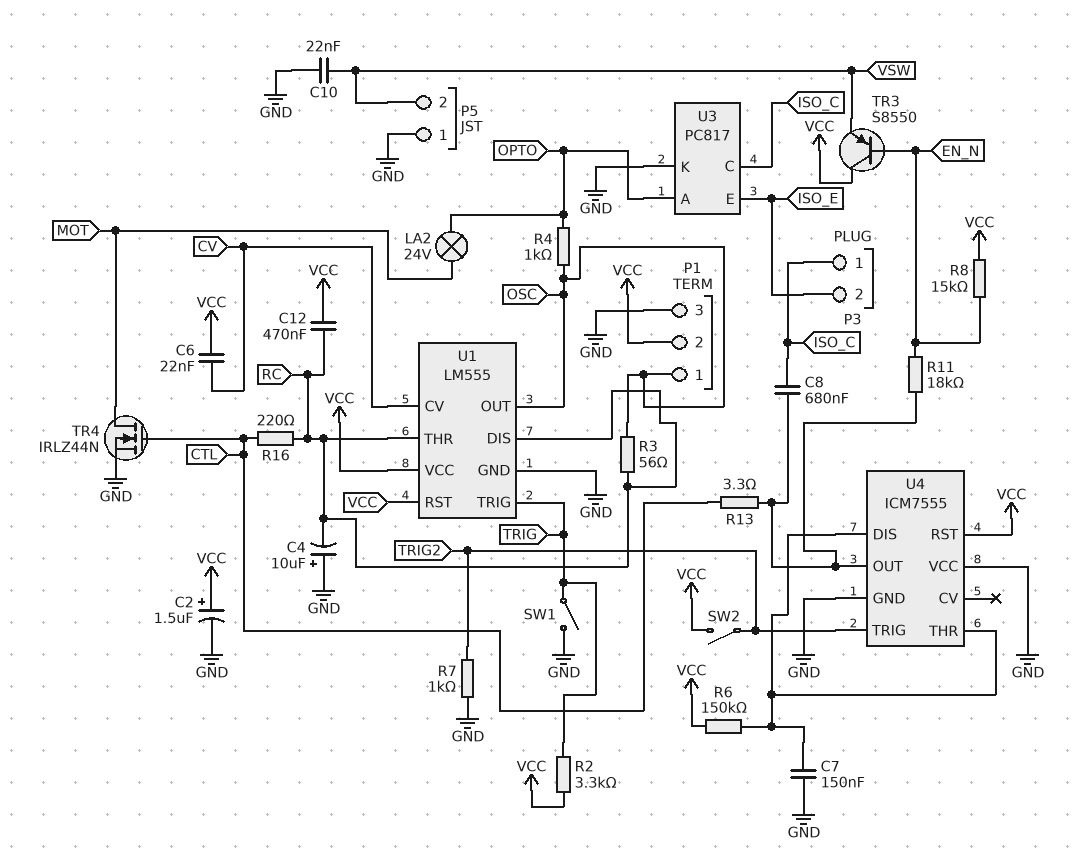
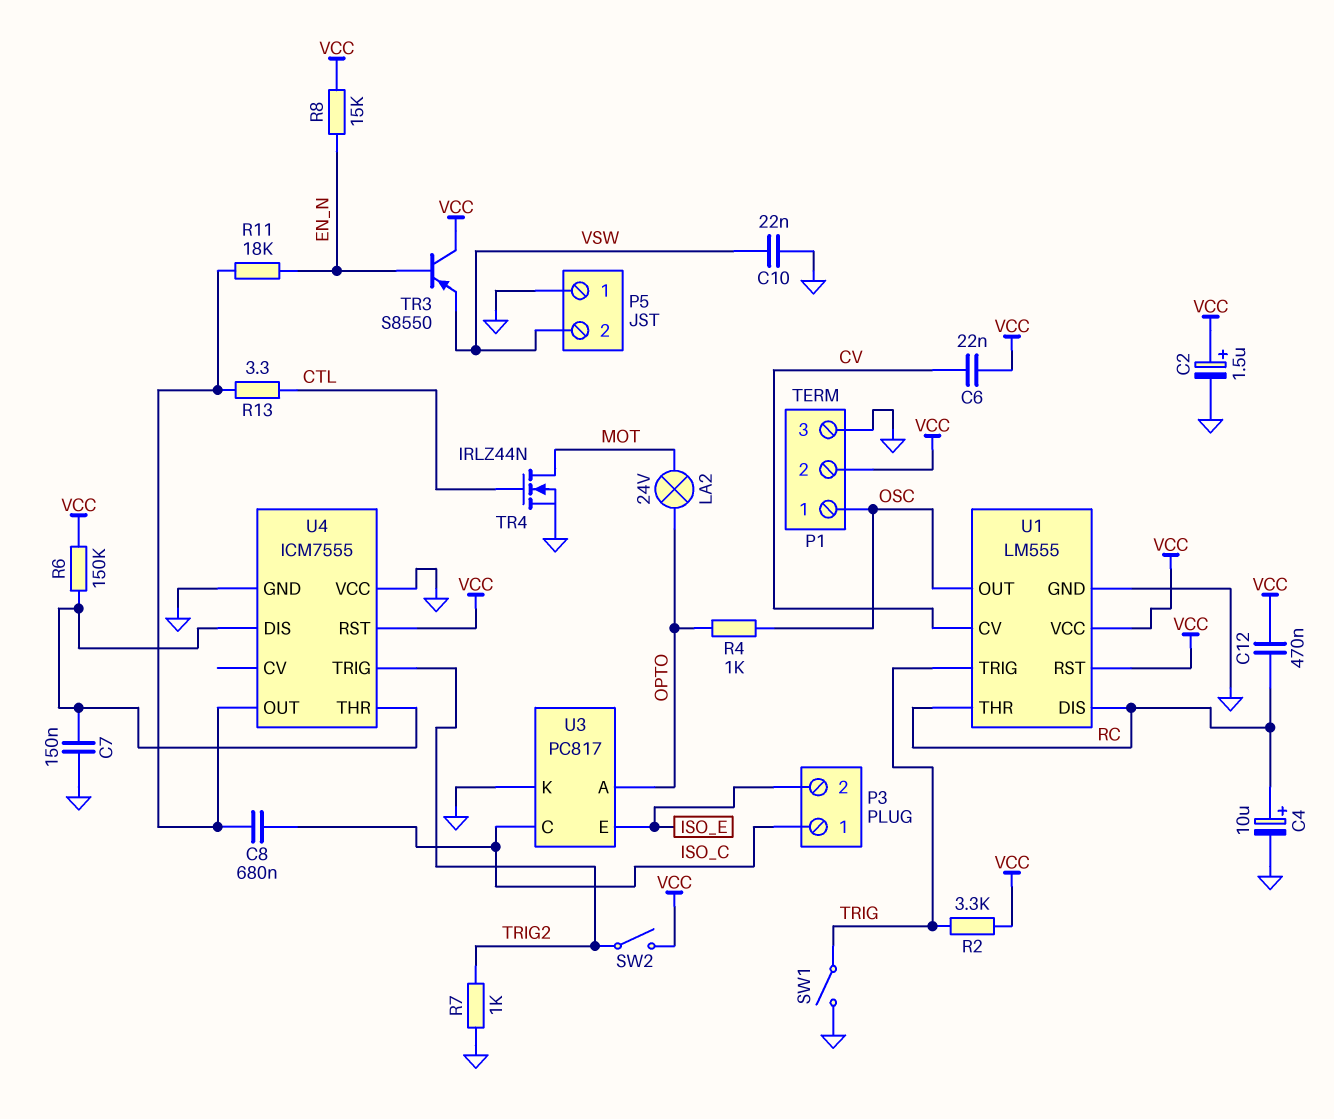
C4: 10uF (plus GND, minus RC) -> 10uF (plus RC, minus GND)
R3: 56 (OSC, RC) -> none
R16: 220 (CTL, RC) -> none

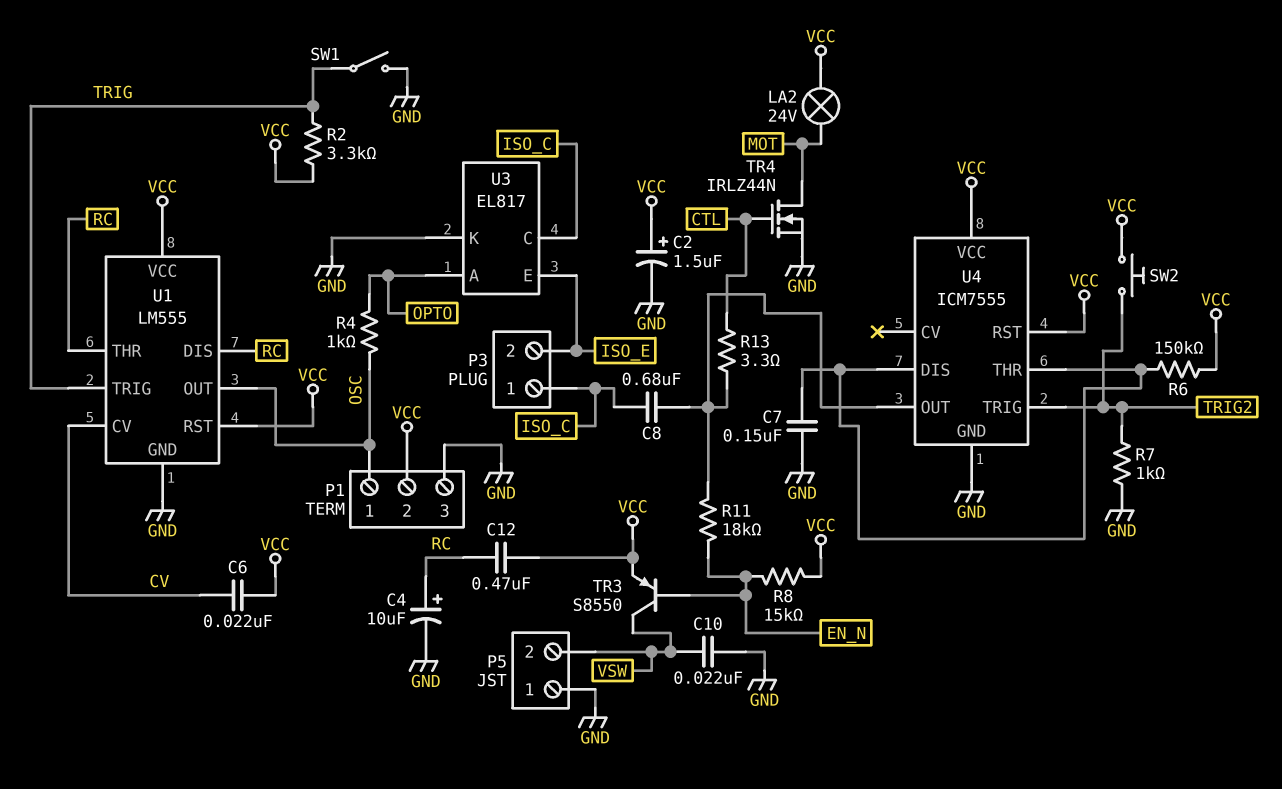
LA2: lamp 24V (MOT, OPTO) -> lamp 24V (MOT, VCC)
SW2: switch (TRIG2, VCC) -> button (TRIG2, VCC)
TR3: PNP S8550 (B EN_N, C VCC, E VSW) -> PNP S8550 (B EN_N, C VSW, E VCC)
U3: PC817 -> EL817
U4 pin VCC: GND -> VCC

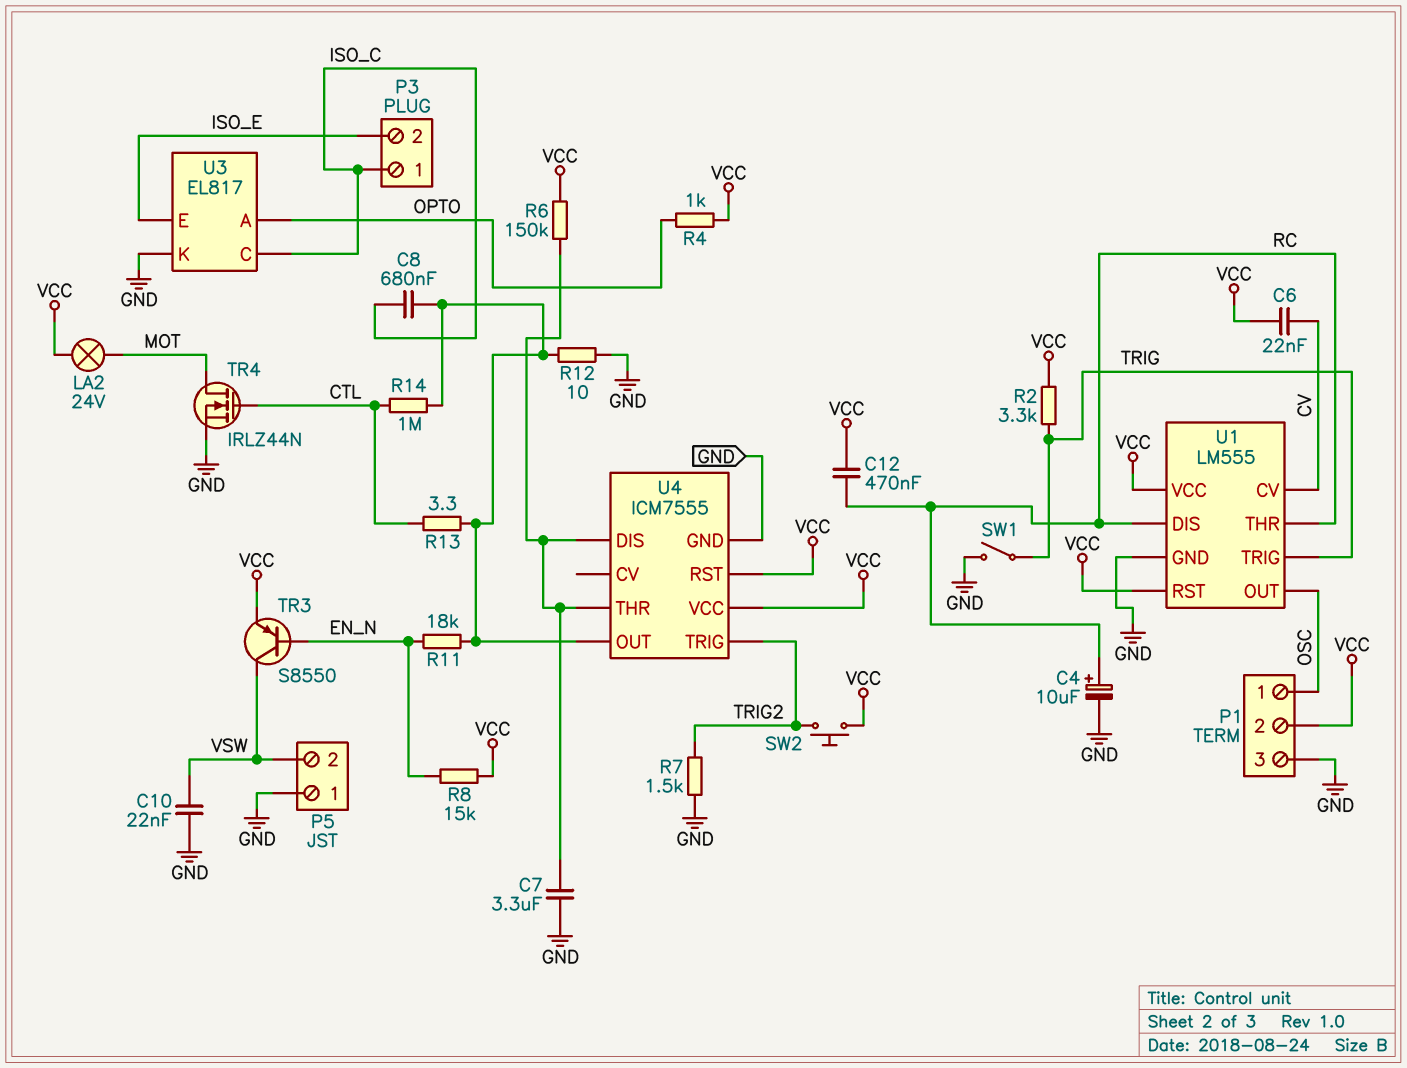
C2: 1.5uF (plus VCC, minus GND) -> none
C7: 150nF (GND, U4/DIS) -> 3.3uF (GND, U4/DIS)
R4: 1k (OPTO, OSC) -> 1k (OPTO, VCC)
R7: 1k (GND, TRIG2) -> 1.5k (GND, TRIG2)
R12: none -> 10 (GND, U4/OUT)
R14: none -> 1M (CTL, U4/OUT)

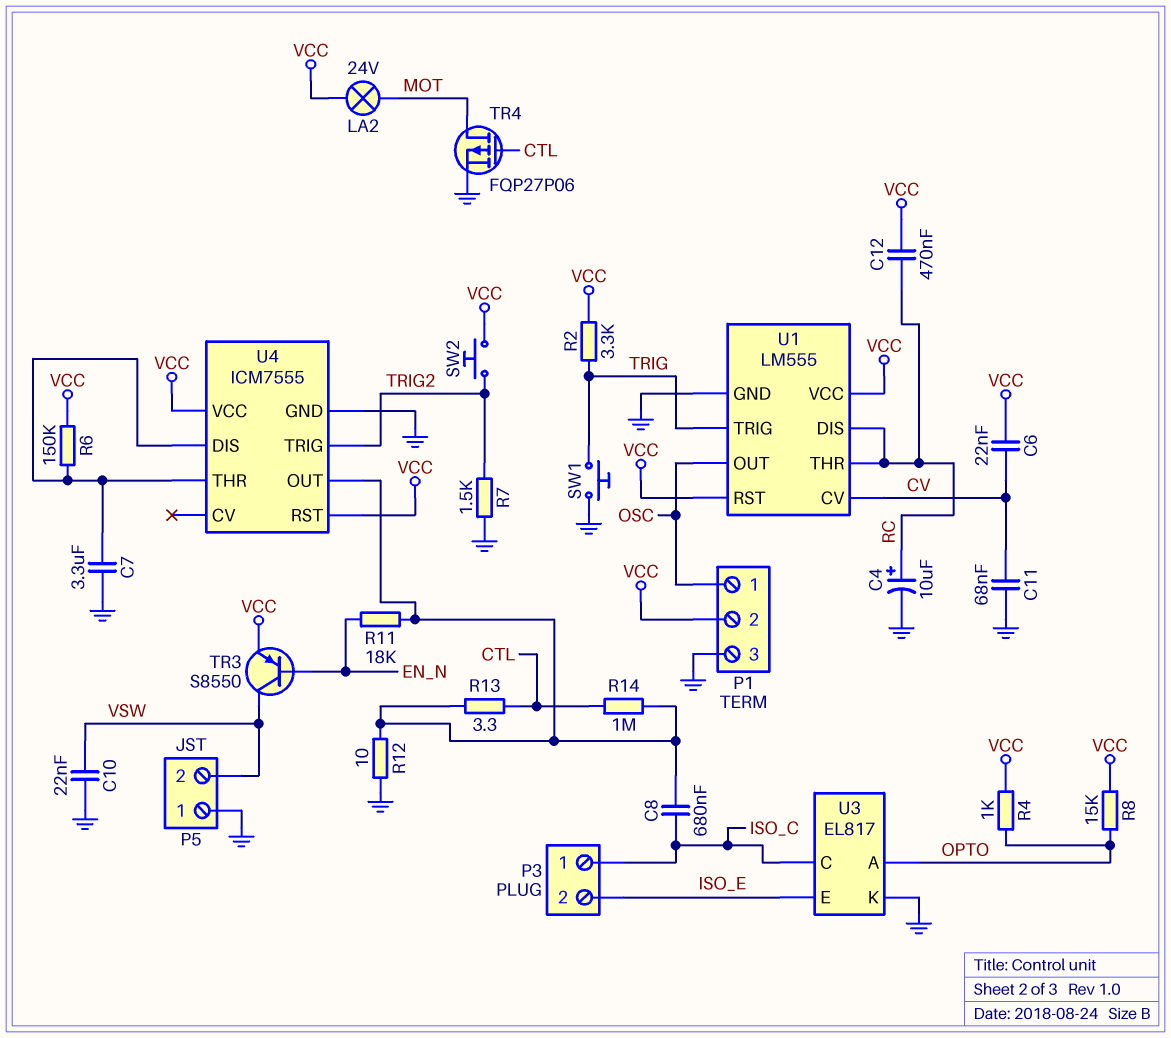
C11: none -> 68nF (CV, GND)
R8: 15k (EN_N, VCC) -> 15k (OPTO, VCC)
SW1: switch (GND, TRIG) -> button (GND, TRIG)
TR4: NMOS IRLZ44N (G CTL, D MOT, S GND) -> PMOS FQP27P06 (G CTL, D MOT, S GND)

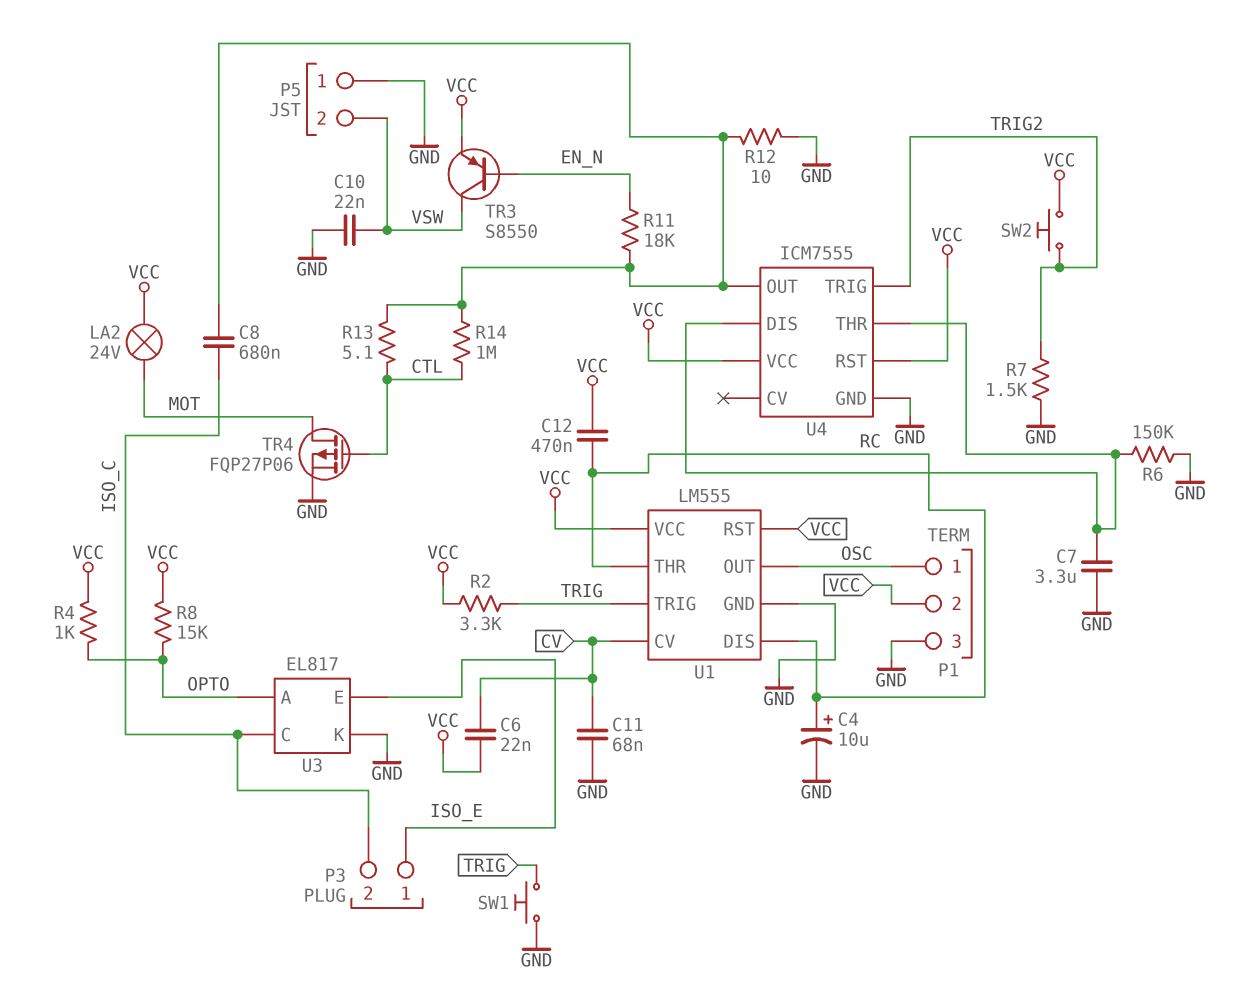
P3 pin 1: ISO_C -> ISO_E
P3 pin 2: ISO_E -> ISO_C
R6: 150k (U4/DIS, VCC) -> 150k (GND, U4/DIS)
R13: 3.3 (CTL, U4/OUT) -> 5.1 (CTL, U4/OUT)

